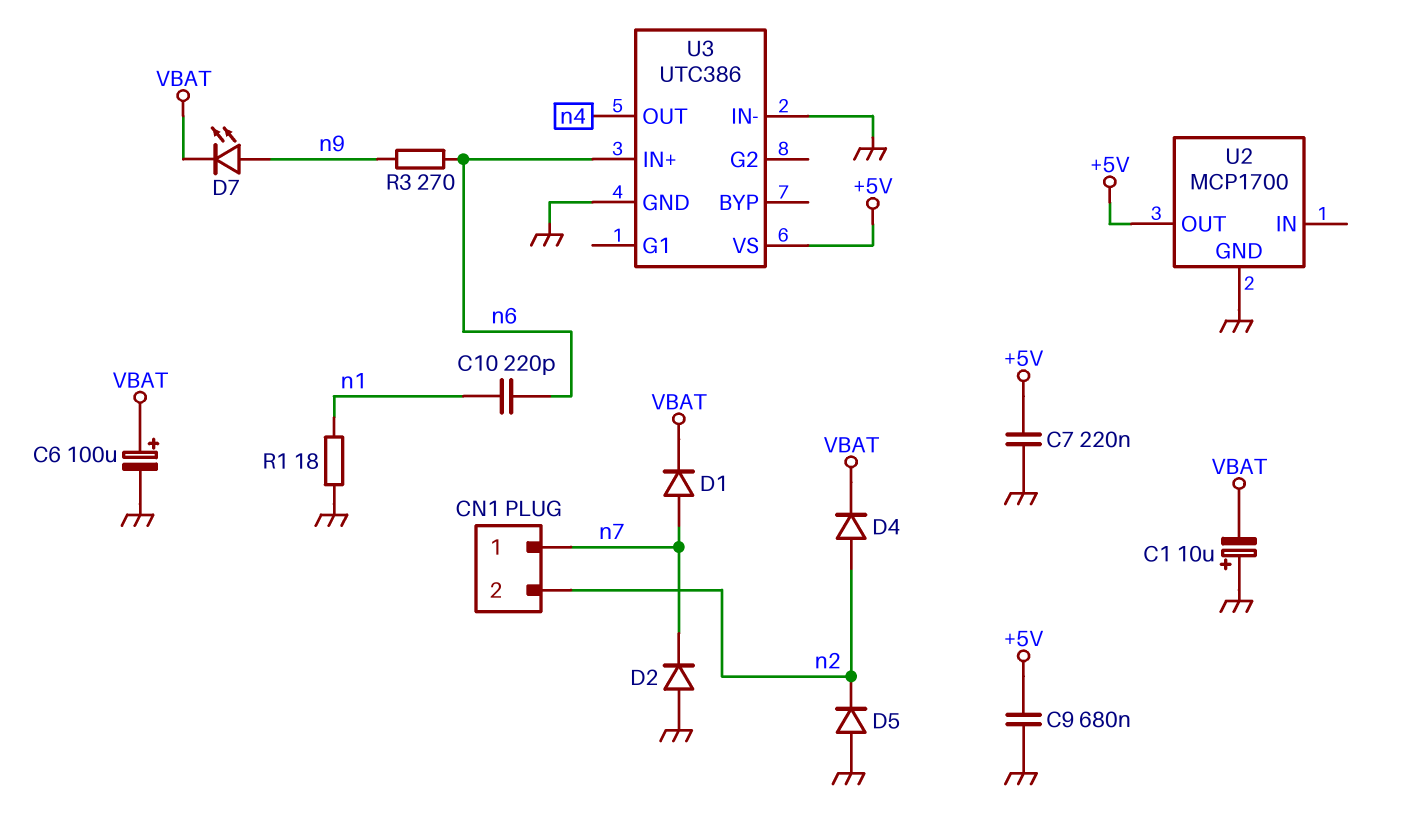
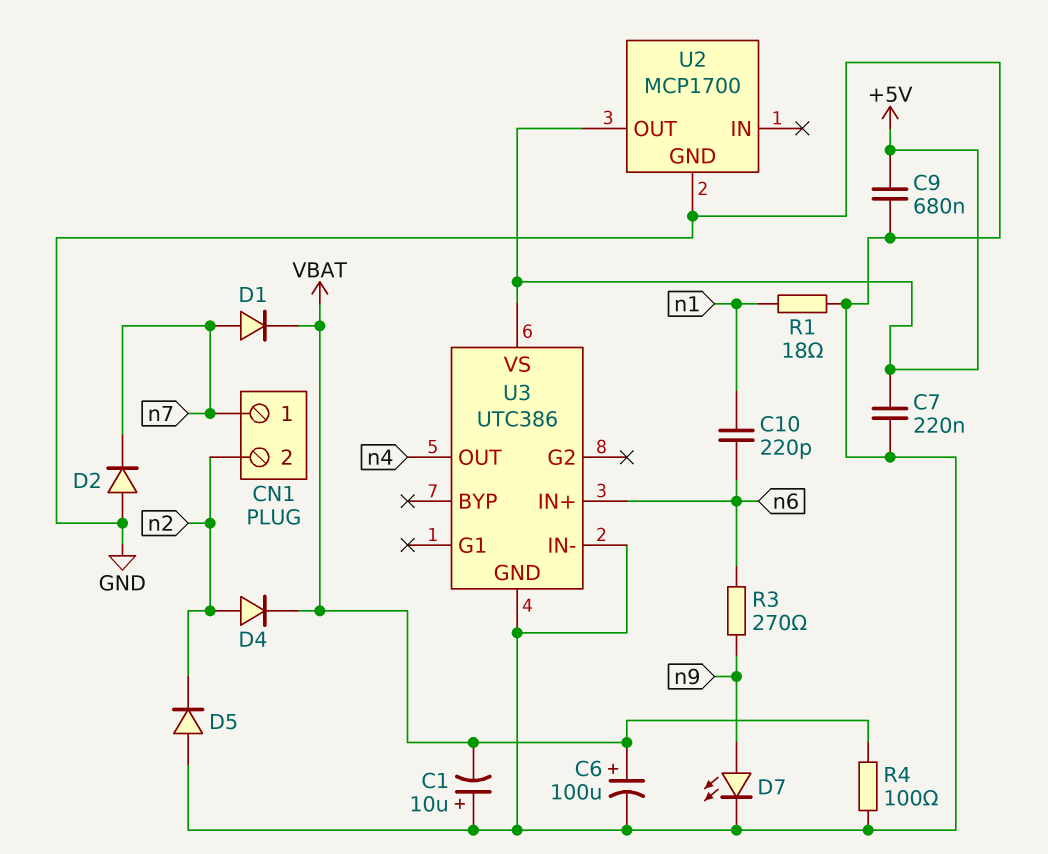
D7: LED (A n9, K VBAT) -> LED (A n9, K GND)
R4: none -> 100 (GND, VBAT)

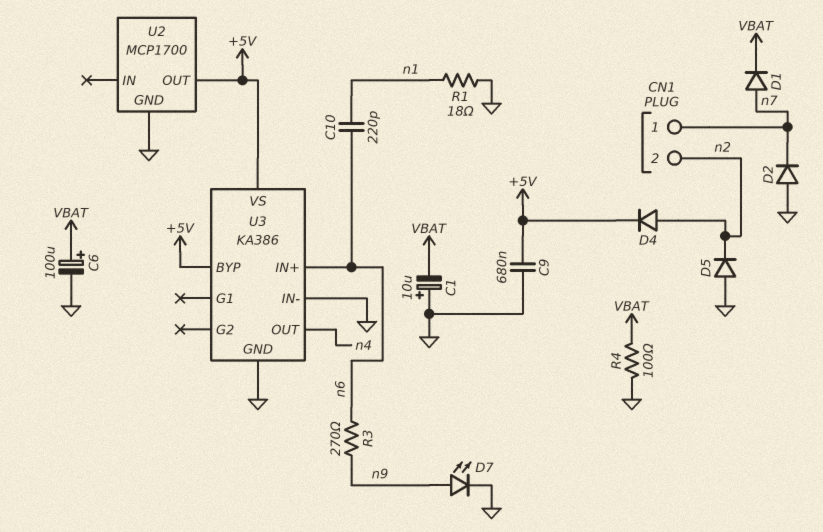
C7: 220nF (+5V, GND) -> none
D4: diode (A n2, K VBAT) -> diode (A n2, K +5V)
U3: UTC386 -> KA386
U3 pin BYP: none -> +5V

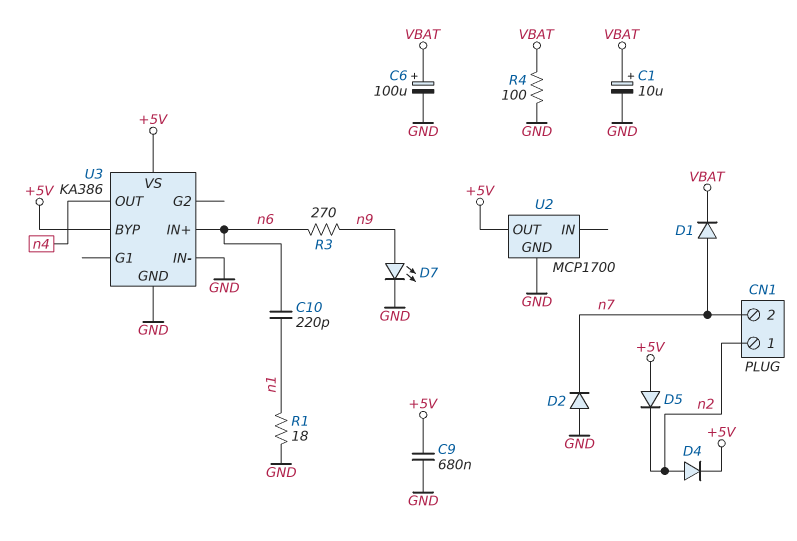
C1: 10uF (plus GND, minus VBAT) -> 10uF (plus VBAT, minus GND)
CN1 pin 1: n7 -> n2
CN1 pin 2: n2 -> n7
D5: diode (A GND, K n2) -> diode (A +5V, K n2)

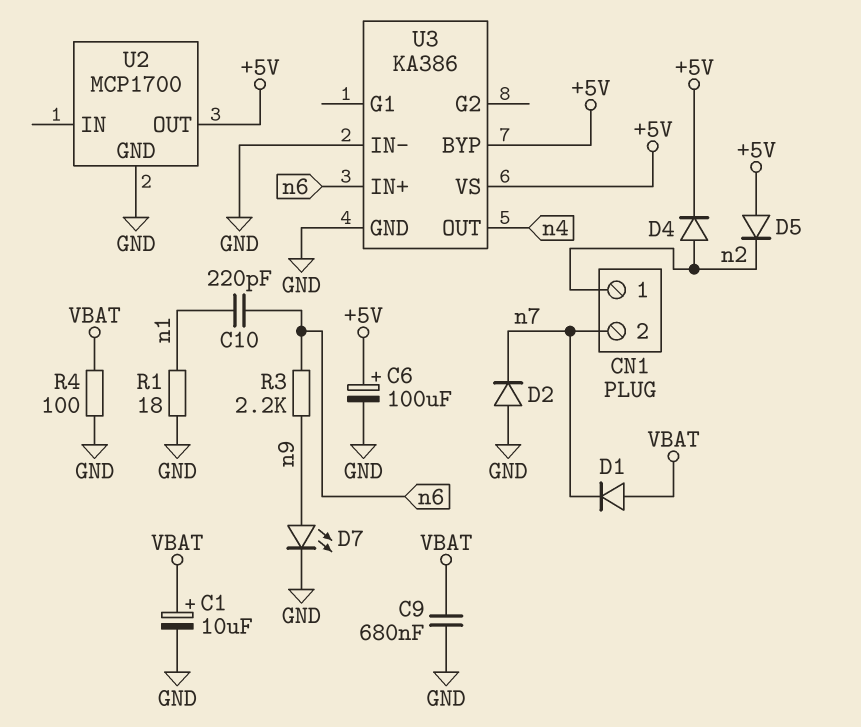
C6: 100uF (plus VBAT, minus GND) -> 100uF (plus +5V, minus GND)
C9: 680nF (+5V, GND) -> 680nF (GND, VBAT)
D1: diode (A n7, K VBAT) -> diode (A VBAT, K n7)
R3: 270 (n6, n9) -> 2.2k (n6, n9)

